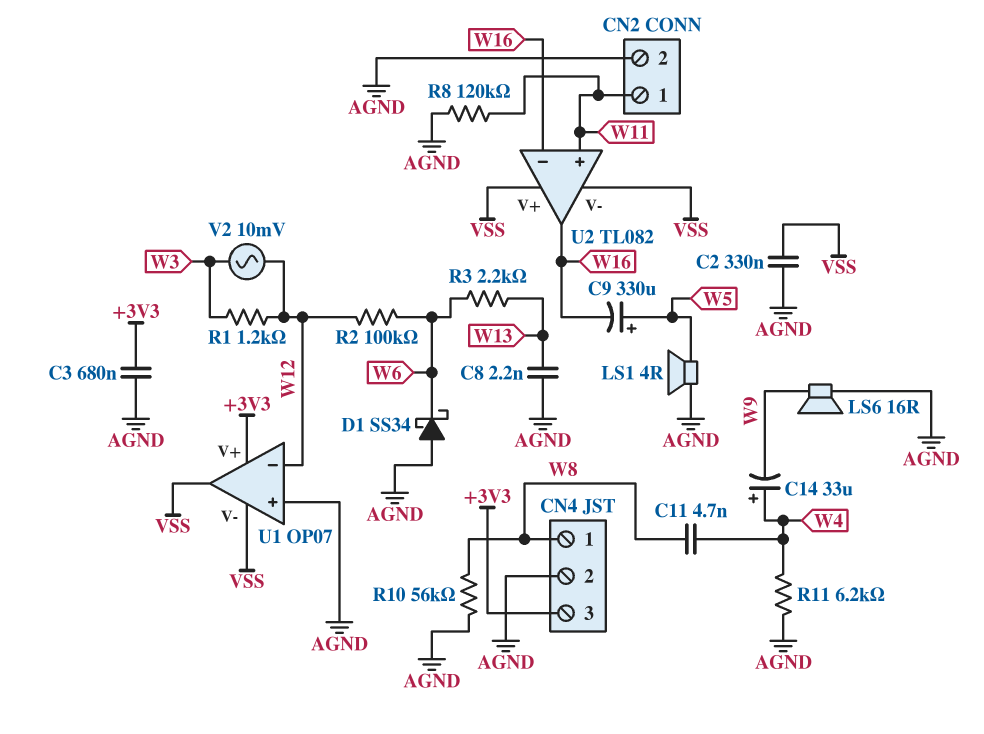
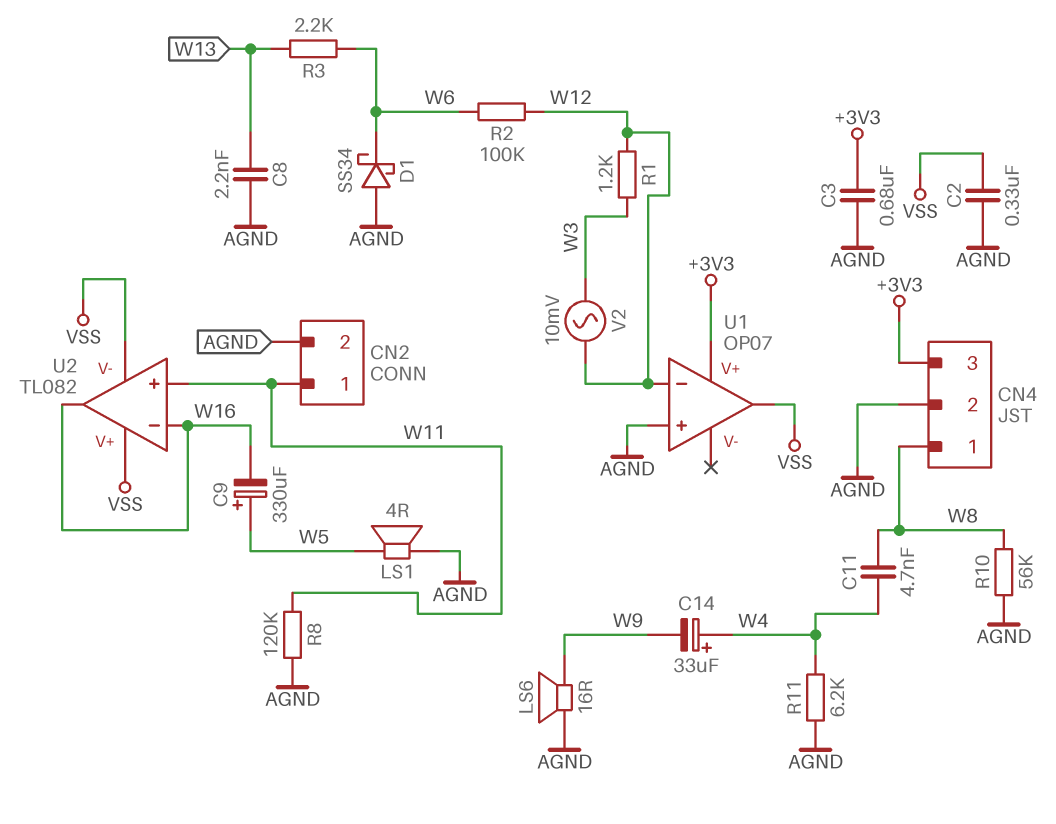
U1 pin V-: VSS -> none

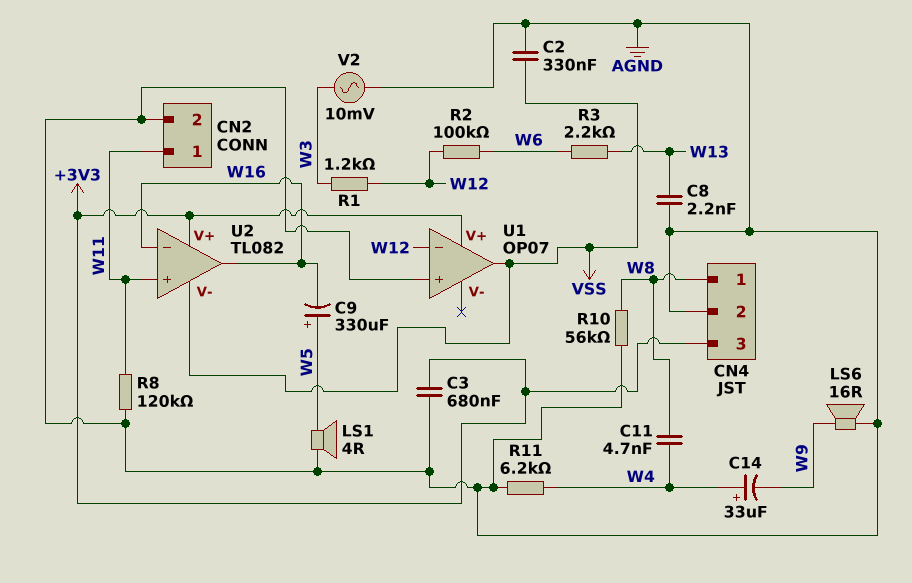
D1: schottky SS34 (A AGND, K W6) -> none
U2 pin V+: VSS -> +3V3
V2: AC 10mV (W3, W12) -> AC 10mV (AGND, W3)

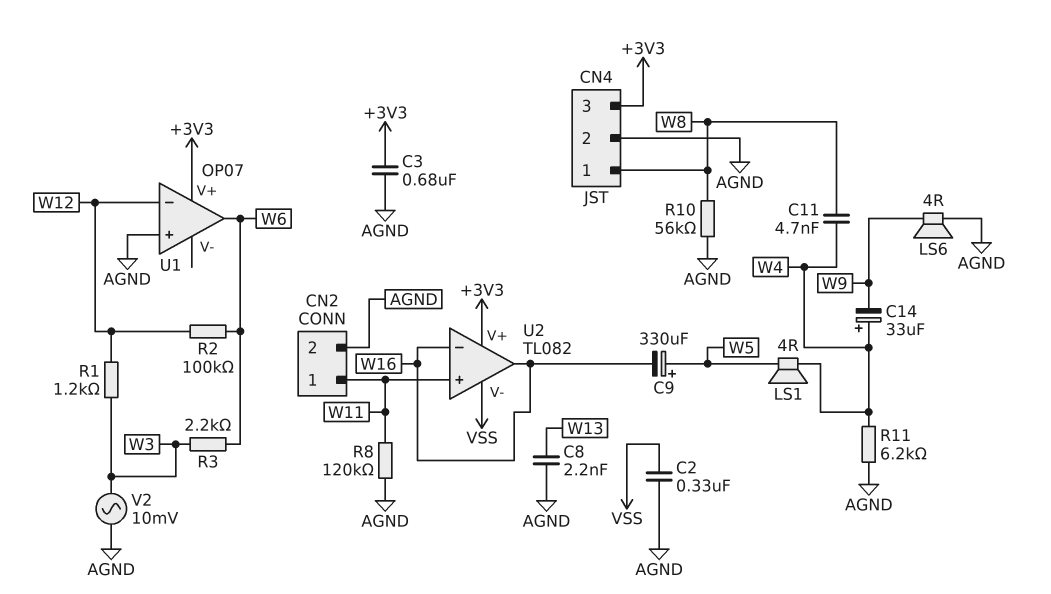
LS1: speaker 4R (AGND, W5) -> speaker 4R (W4, W5)
LS6: speaker 16R (AGND, W9) -> speaker 4R (AGND, W9)
R3: 2.2k (W6, W13) -> 2.2k (W3, W6)
U1 pin out: VSS -> W6

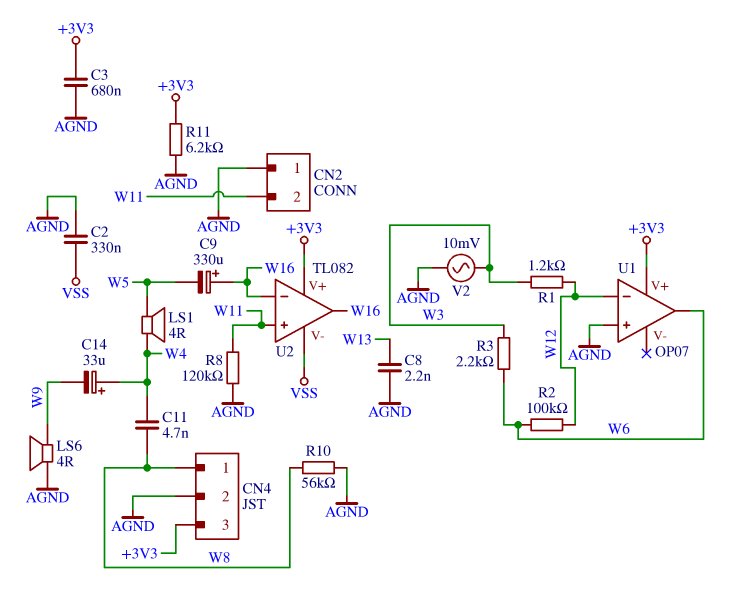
C9: 330uF (plus W5, minus W16) -> 330uF (plus W16, minus W5)
CN2 pin 1: W11 -> AGND
CN2 pin 2: AGND -> W11
R11: 6.2k (AGND, W4) -> 6.2k (+3V3, AGND)

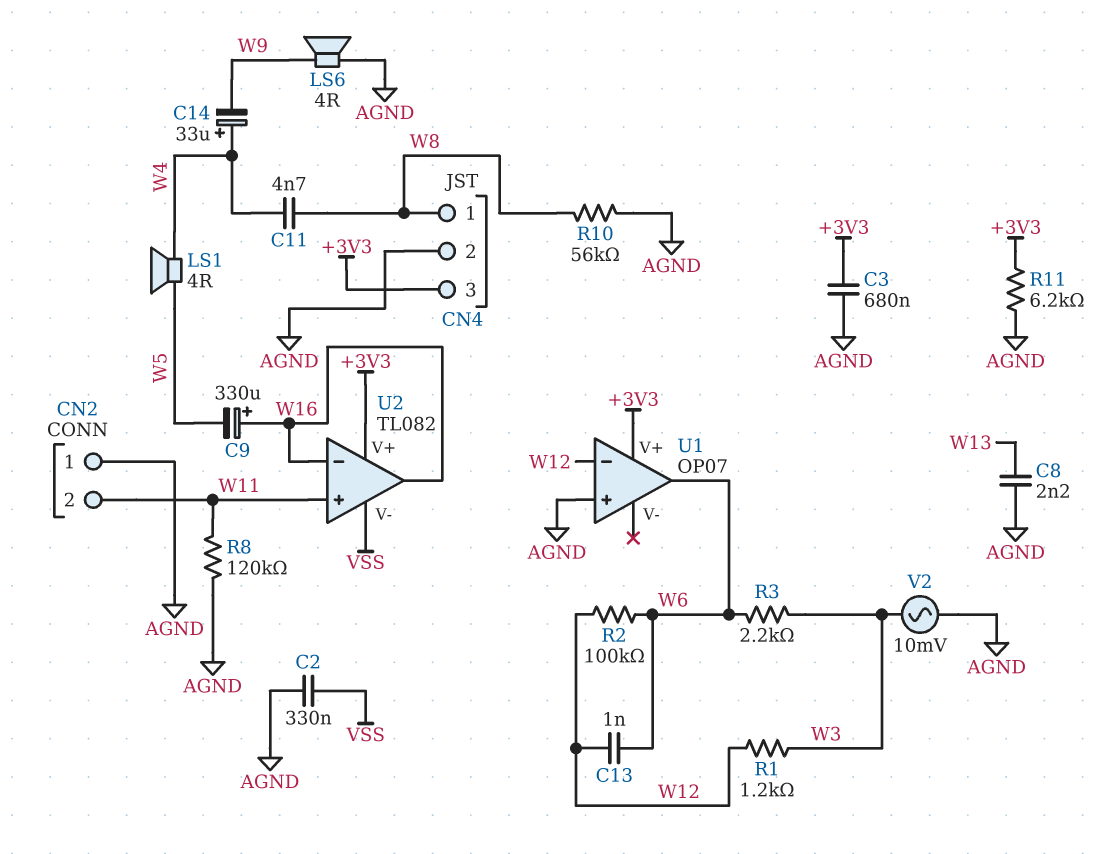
C13: none -> 1nF (W6, W12)

